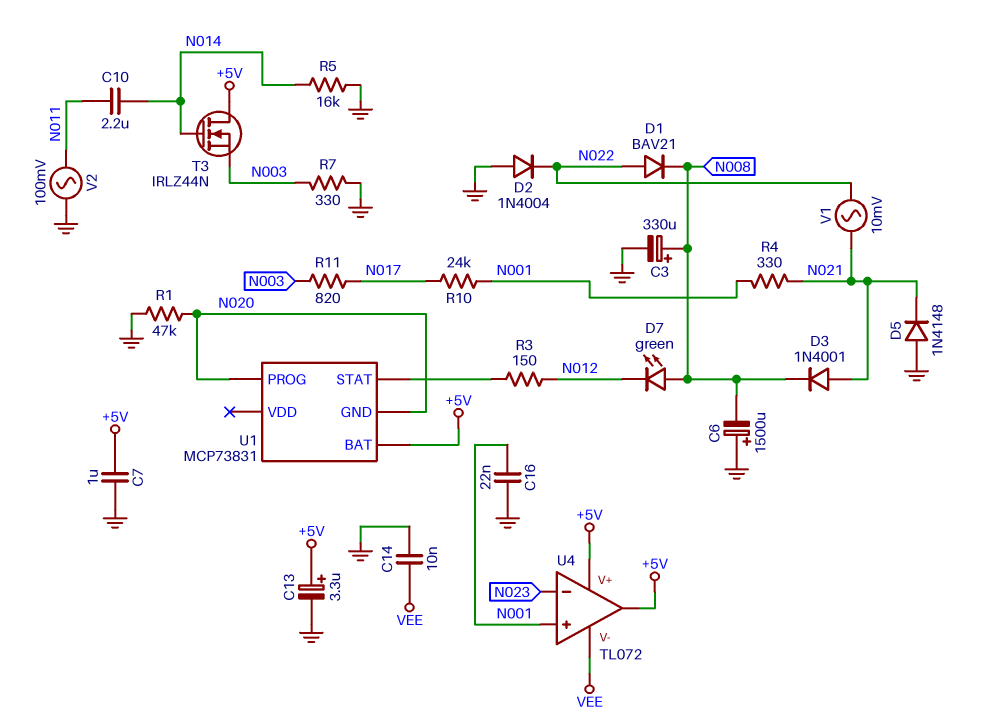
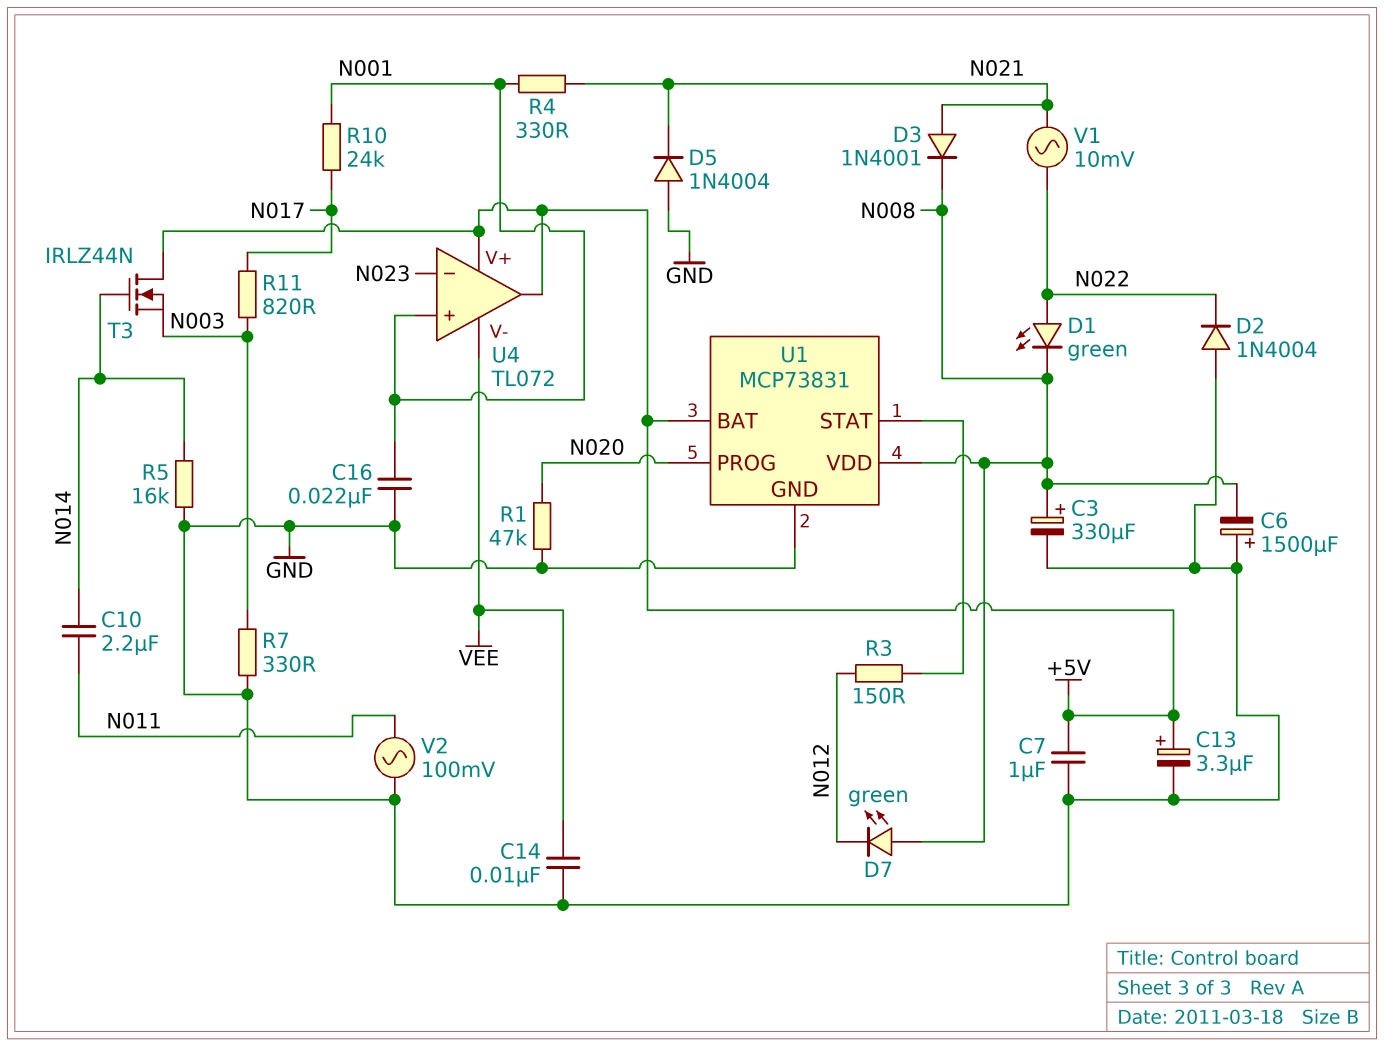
D1: diode BAV21 (A N022, K N008) -> LED green (A N022, K N008)
D5: diode 1N4148 (A GND, K N021) -> diode 1N4004 (A GND, K N021)
U1 pin GND: N020 -> GND
U1 pin VDD: none -> N008

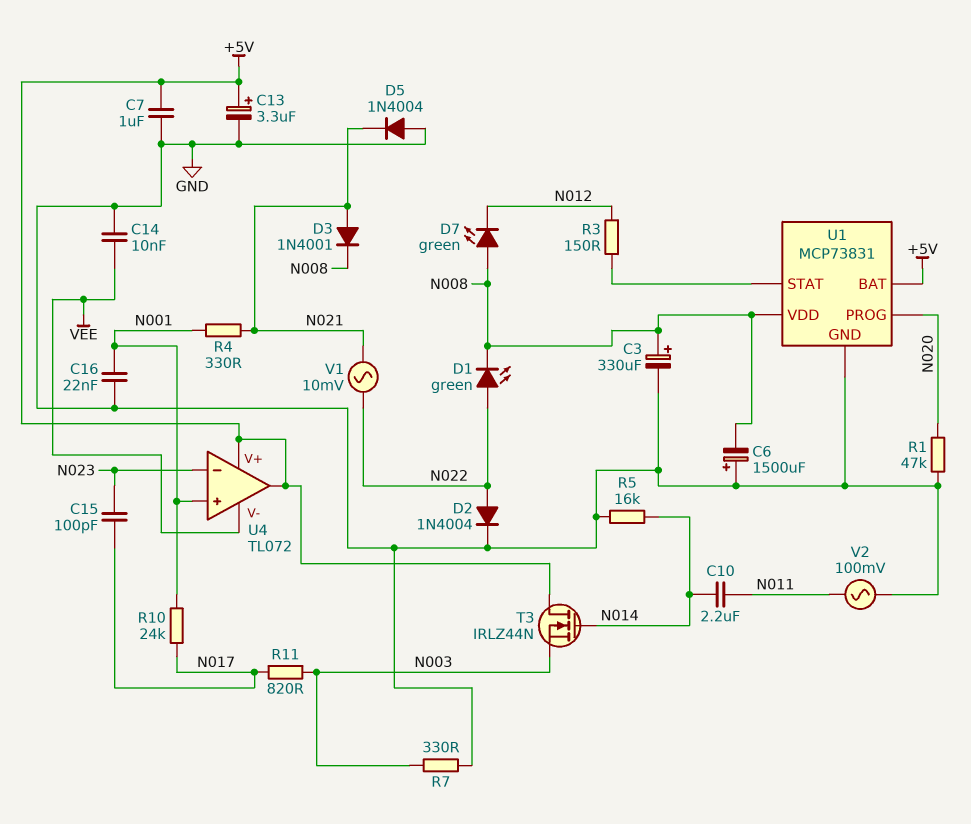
C15: none -> 100pF (N017, N023)
D2: diode 1N4004 (A GND, K N022) -> diode 1N4004 (A N022, K GND)

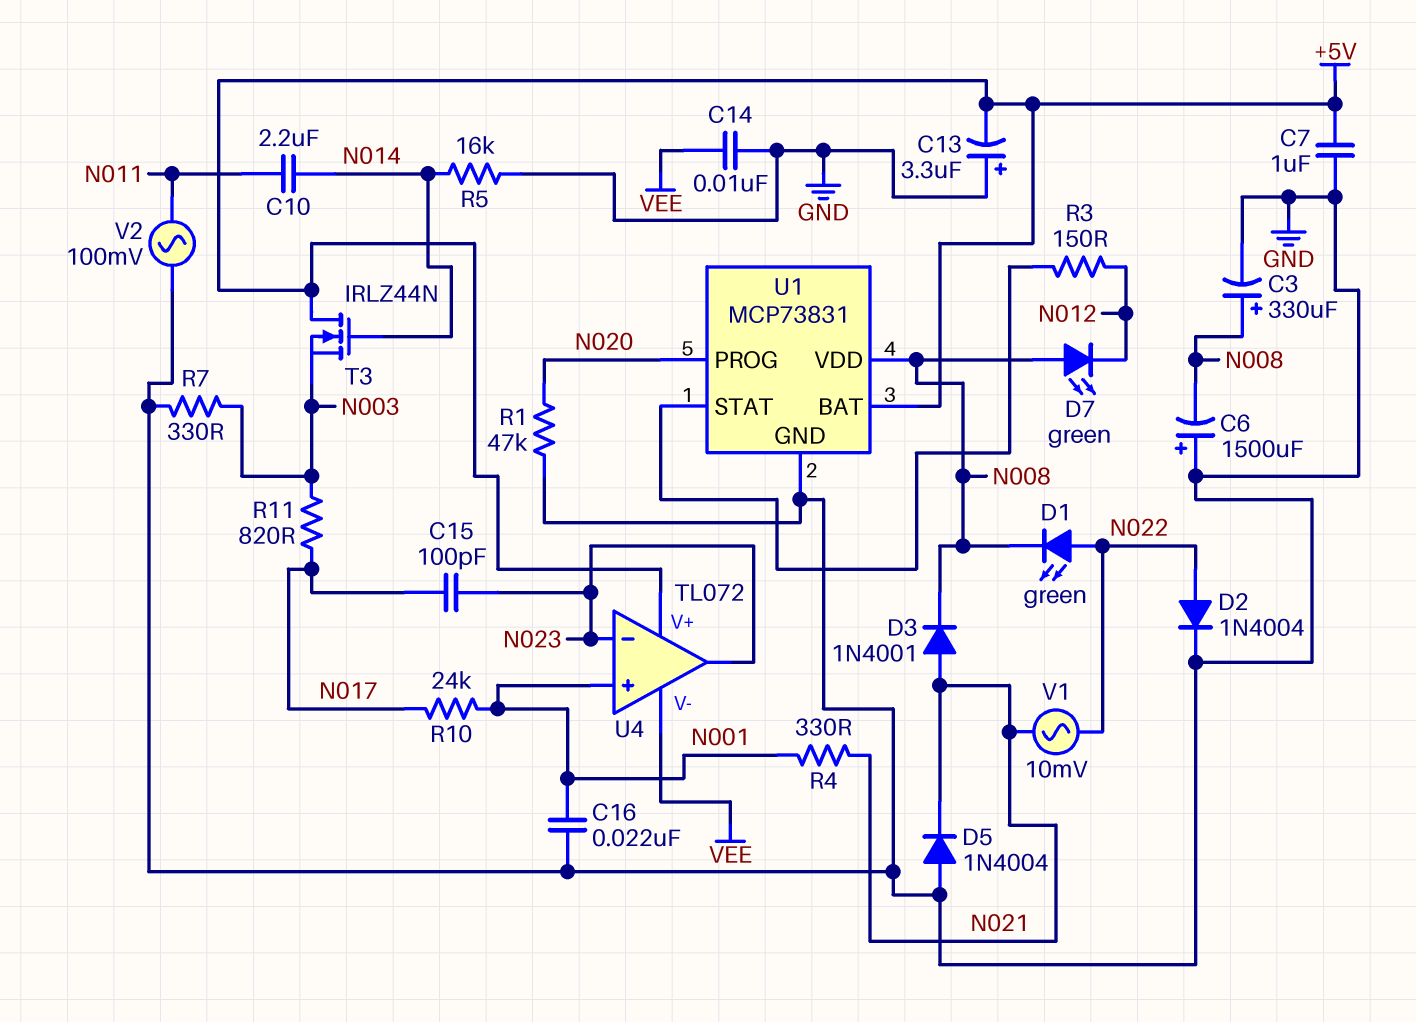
C13: 3.3uF (plus +5V, minus GND) -> 3.3uF (plus GND, minus +5V)
U4 pin out: +5V -> N023

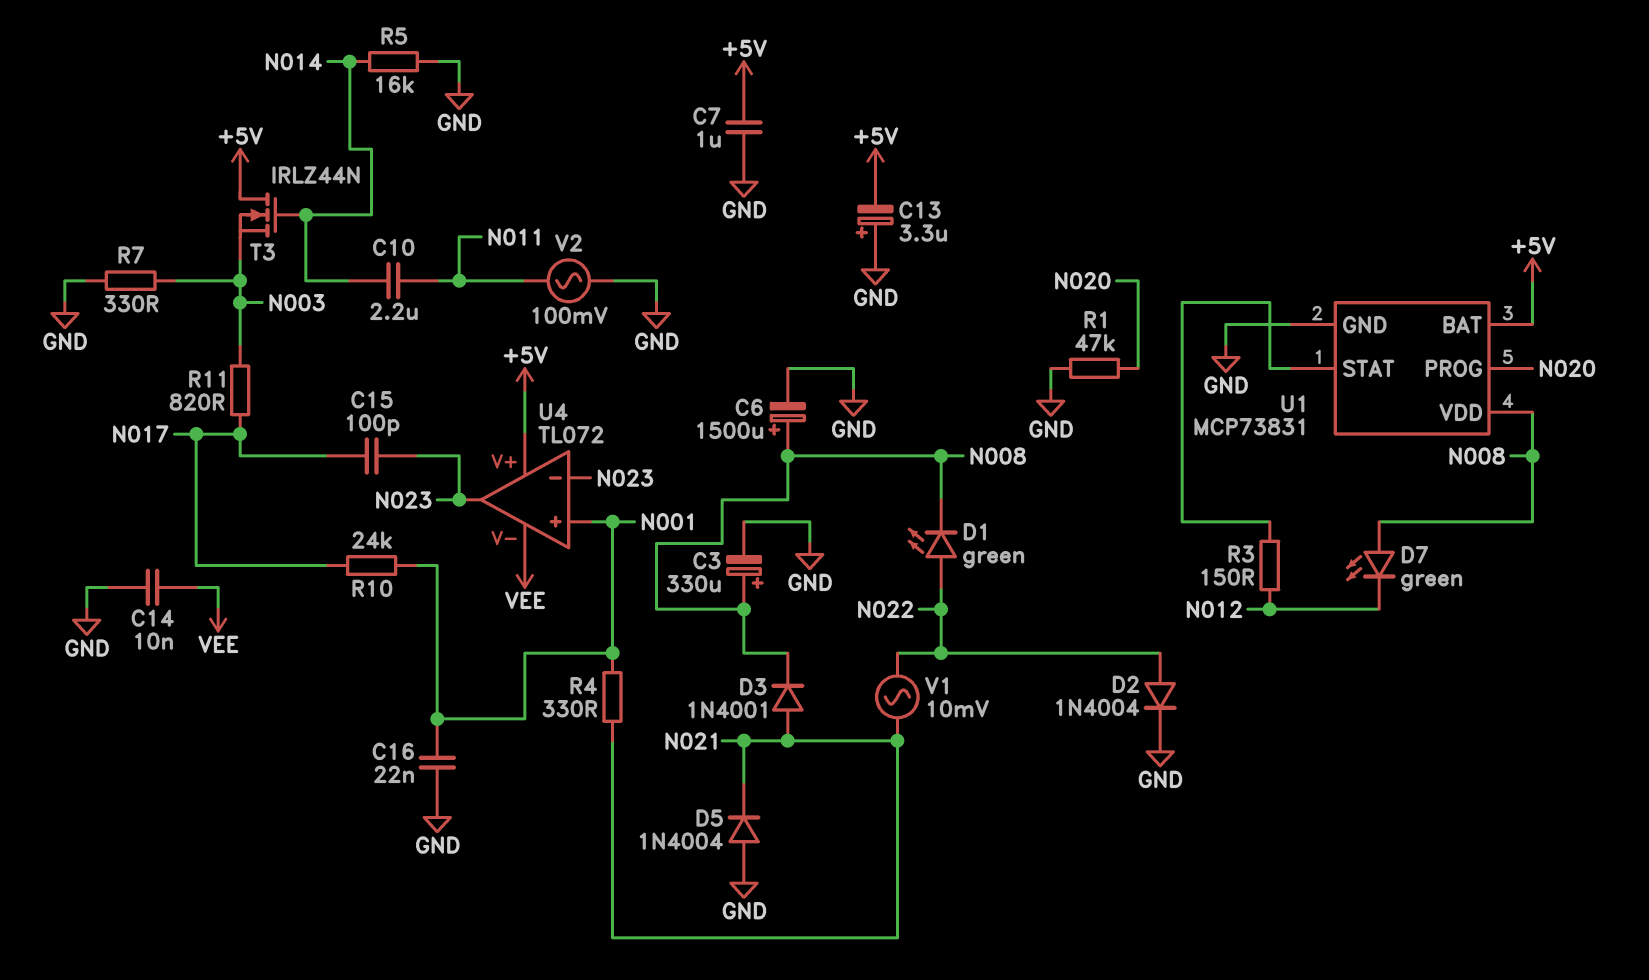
C6: 1500uF (plus GND, minus N008) -> 1500uF (plus N008, minus GND)

